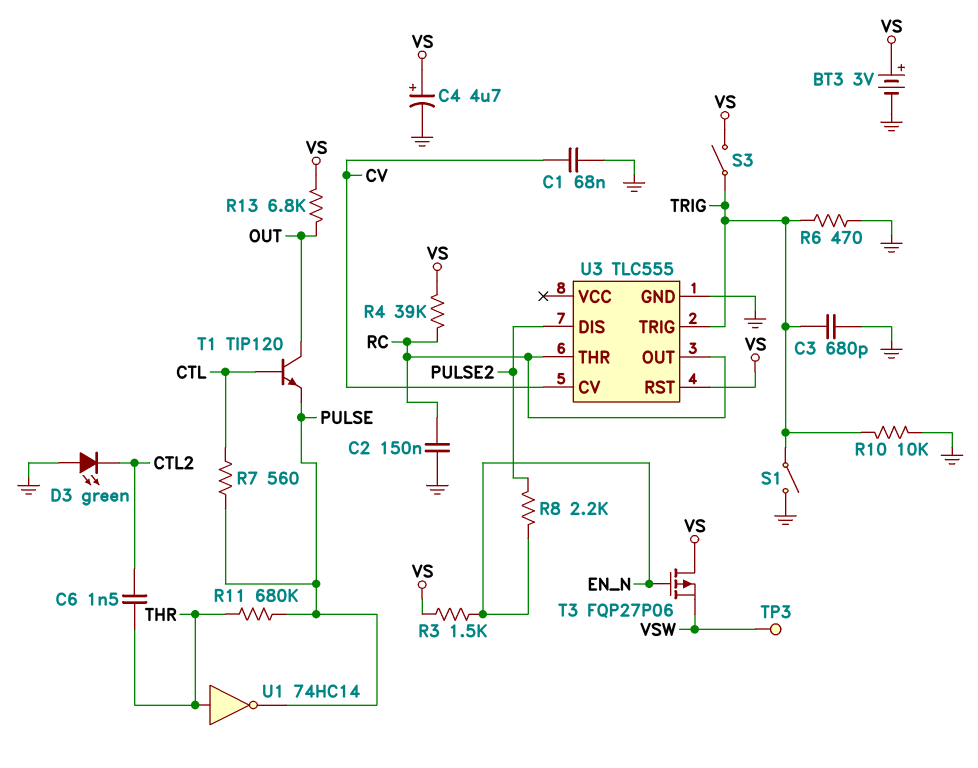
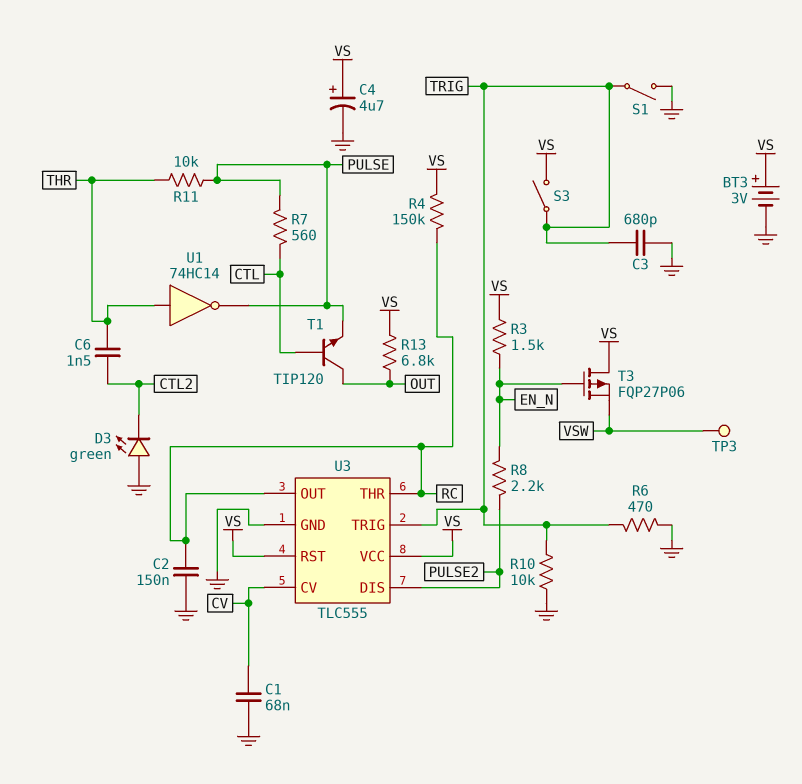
R4: 39k (RC, VS) -> 150k (RC, VS)
R11: 680k (PULSE, THR) -> 10k (PULSE, THR)
U3 pin VCC: none -> VS

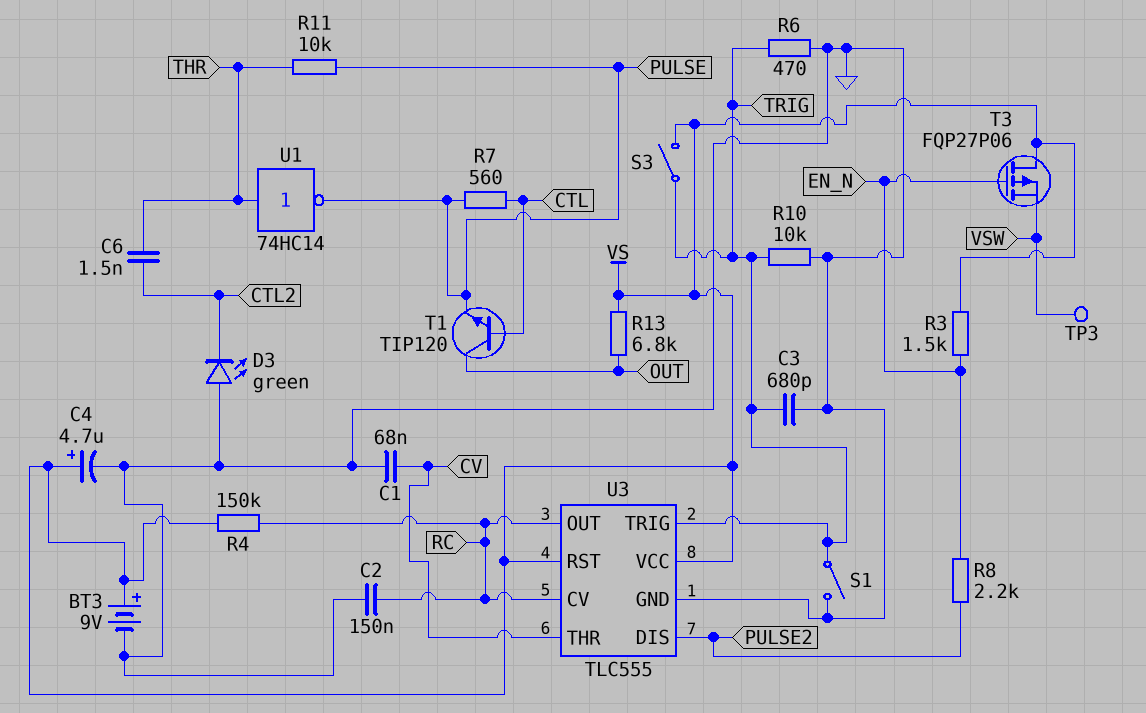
BT3: 3V (plus VS, minus GND) -> 9V (plus VS, minus GND)
U3 pin CV: CV -> RC
U3 pin THR: RC -> CV

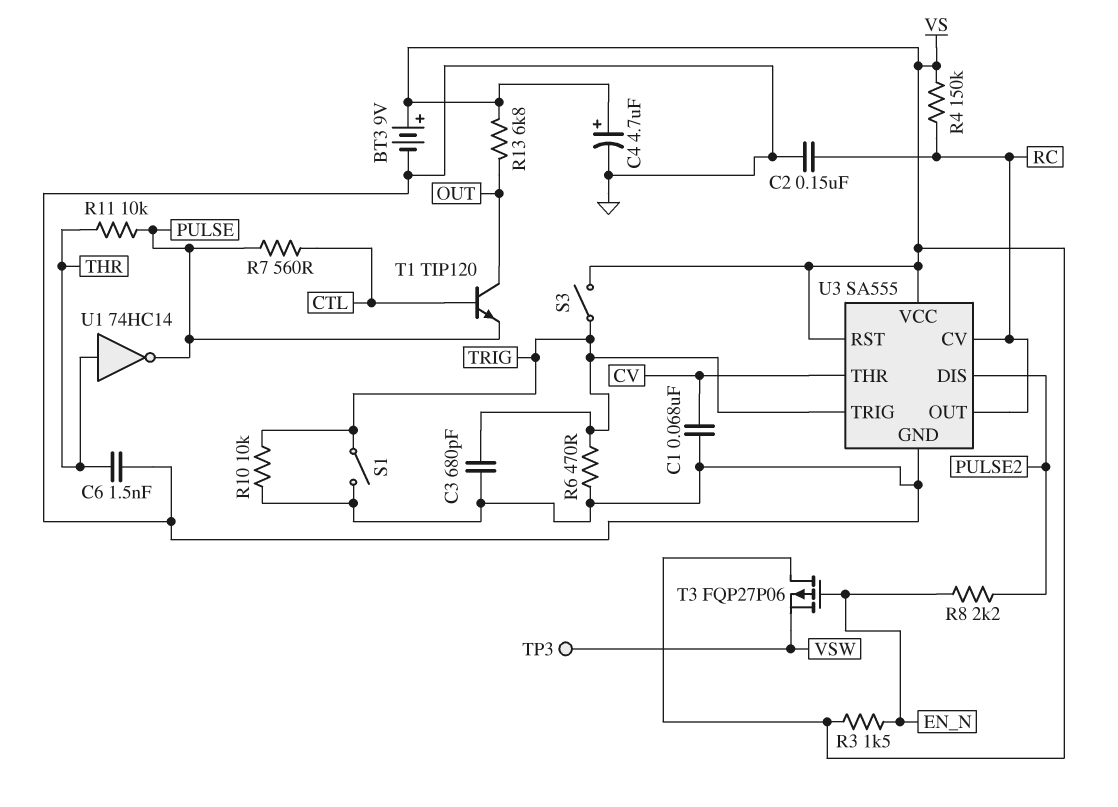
C6: 1.5nF (CTL2, THR) -> 1.5nF (GND, THR)
D3: LED green (A GND, K CTL2) -> none
U3: TLC555 -> SA555

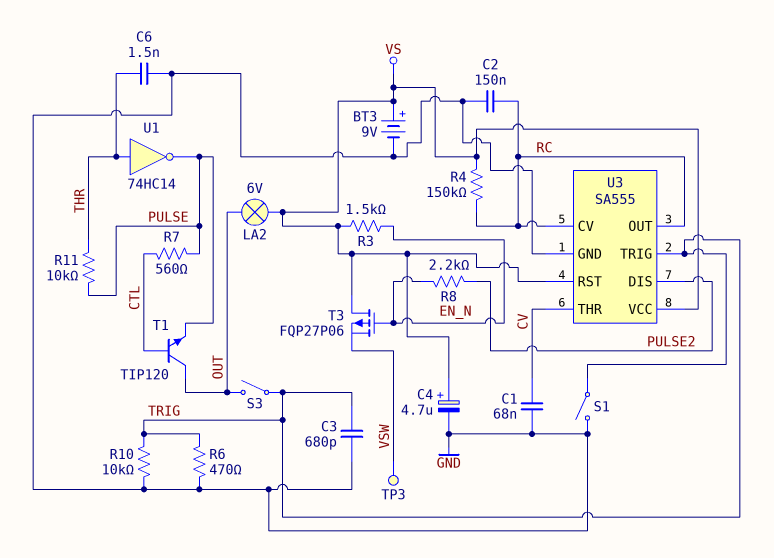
LA2: none -> lamp 6V (OUT, VS)
R13: 6.8k (OUT, VS) -> none
S3: switch (TRIG, VS) -> switch (OUT, TRIG)

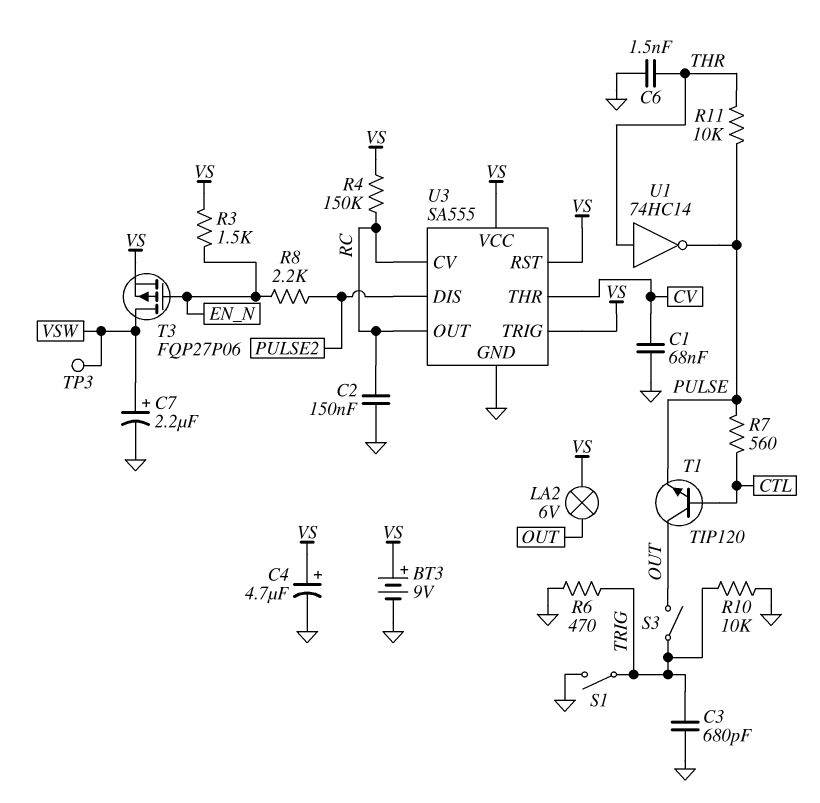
C7: none -> 2.2uF (plus VSW, minus GND)
T3: PMOS FQP27P06 (G EN_N, D VS, S VSW) -> PMOS FQP27P06 (G EN_N, D VSW, S VS)
U3 pin TRIG: TRIG -> VS

